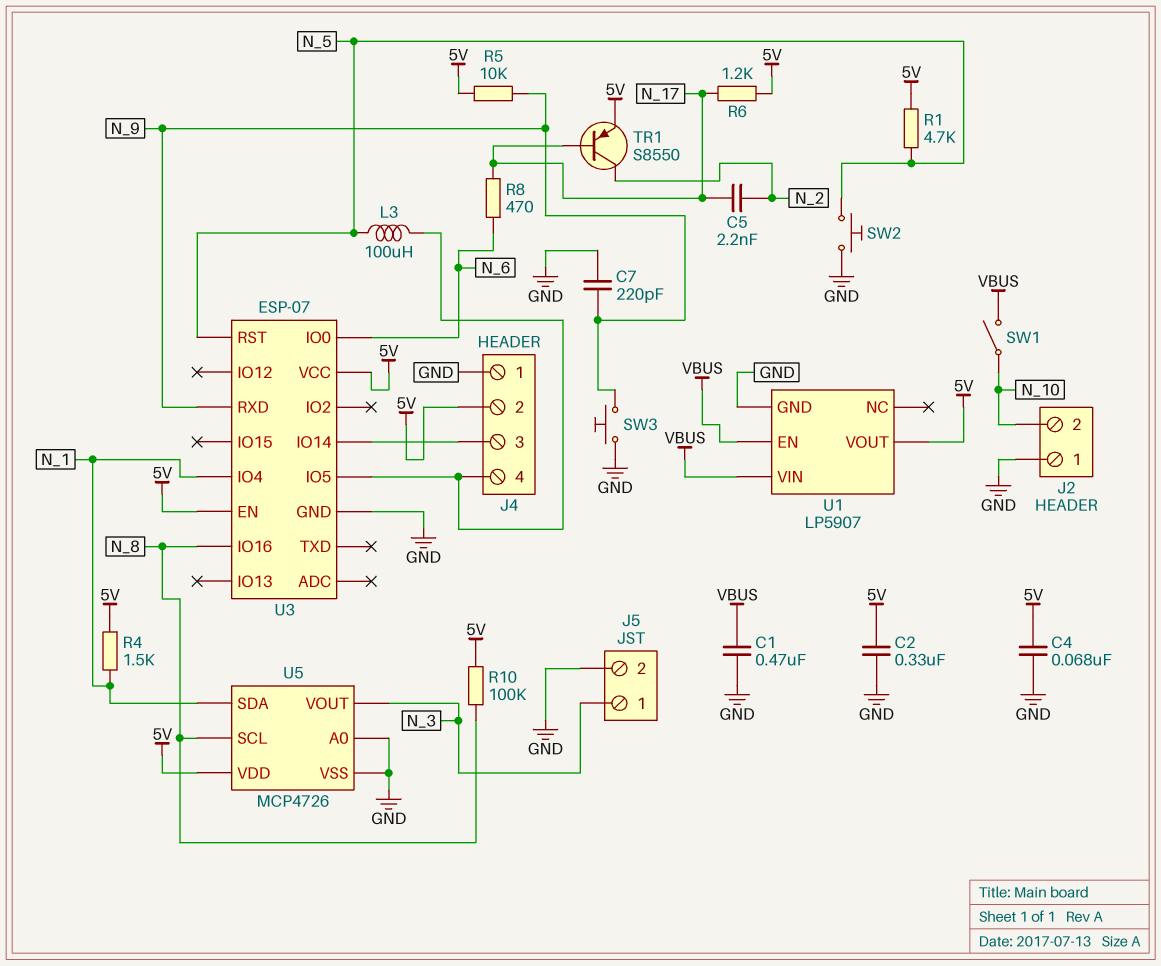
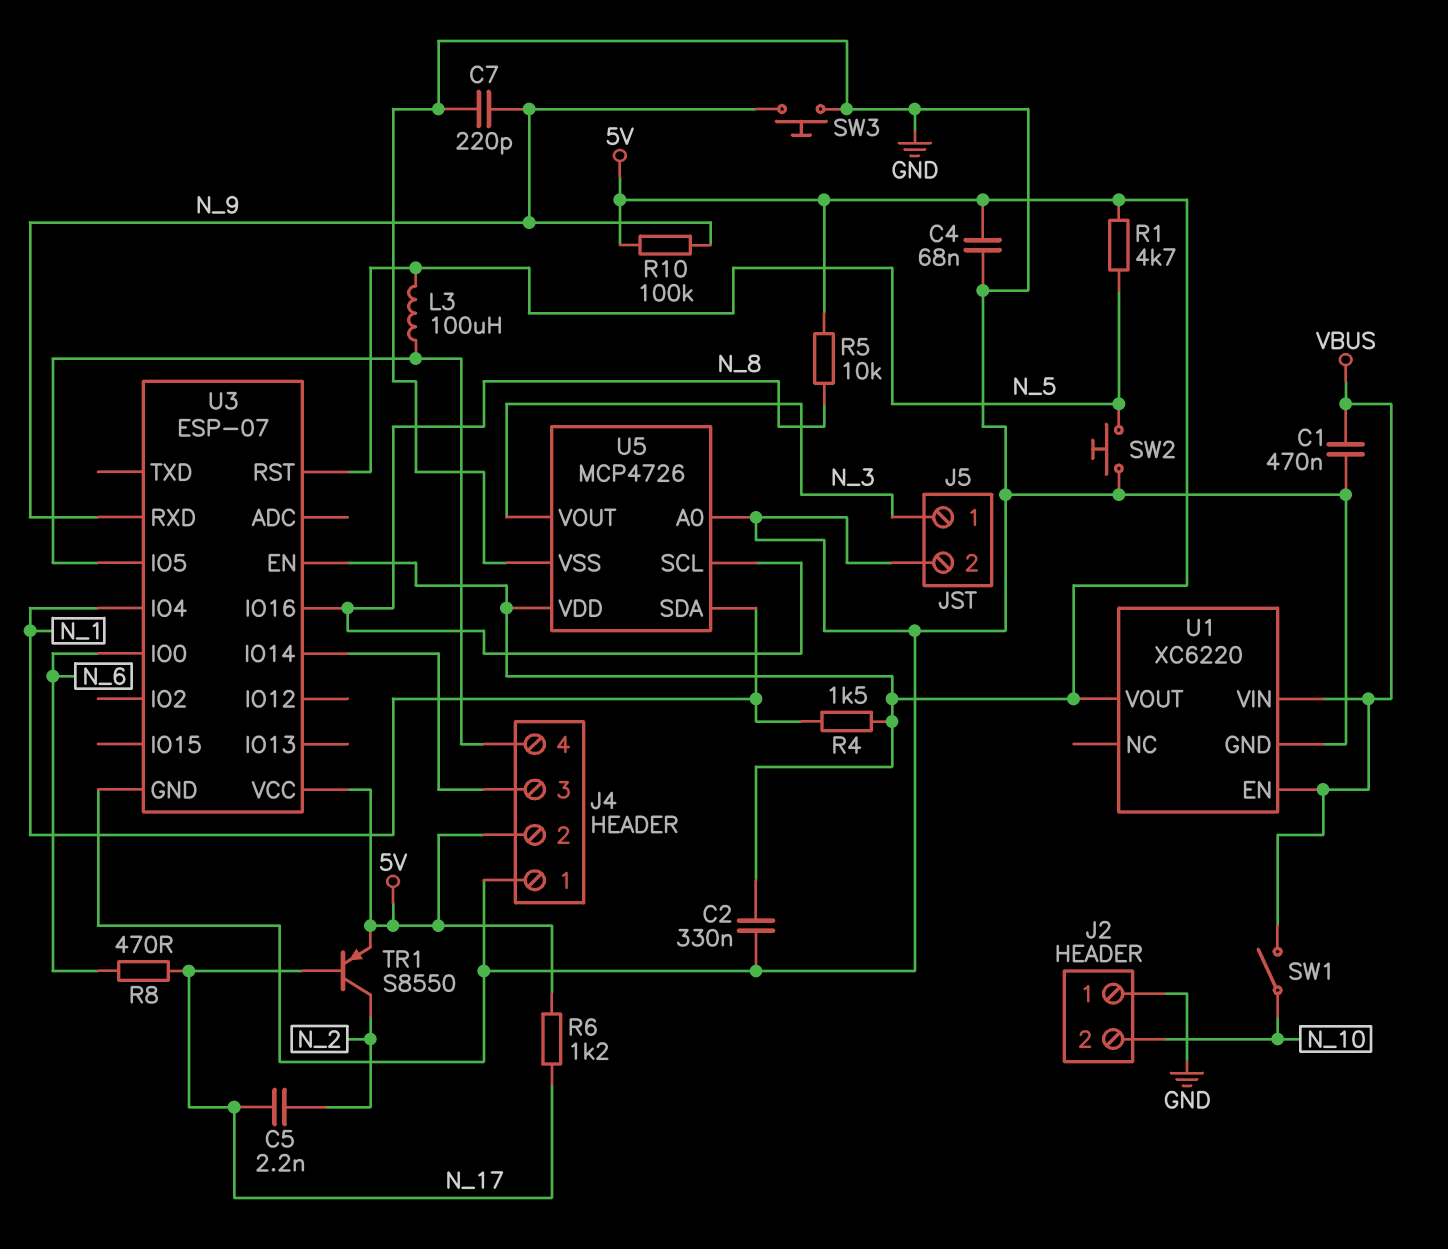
R5: 10k (5V, N_9) -> 10k (5V, N_8)
R10: 100k (5V, N_8) -> 100k (5V, N_9)
U1: LP5907 -> XC6220

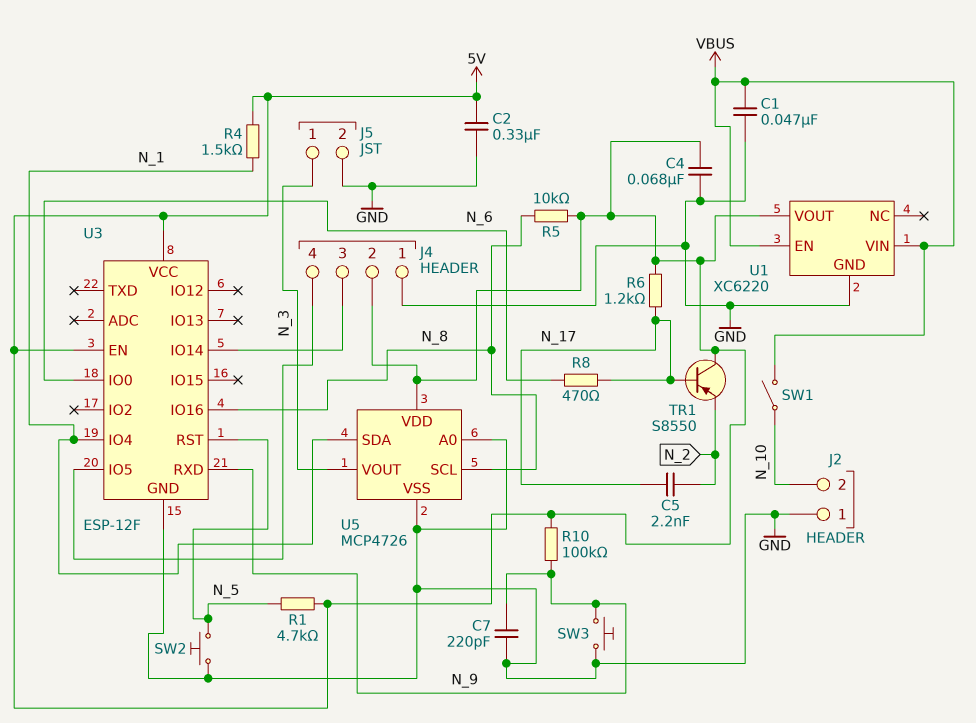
C1: 470nF (GND, VBUS) -> 47nF (GND, VBUS)
L3: 100uH (J4/4, N_5) -> none
TR1: PNP S8550 (B N_17, C N_2, E 5V) -> PNP S8550 (B N_17, C 5V, E N_2)
U3: ESP-07 -> ESP-12F

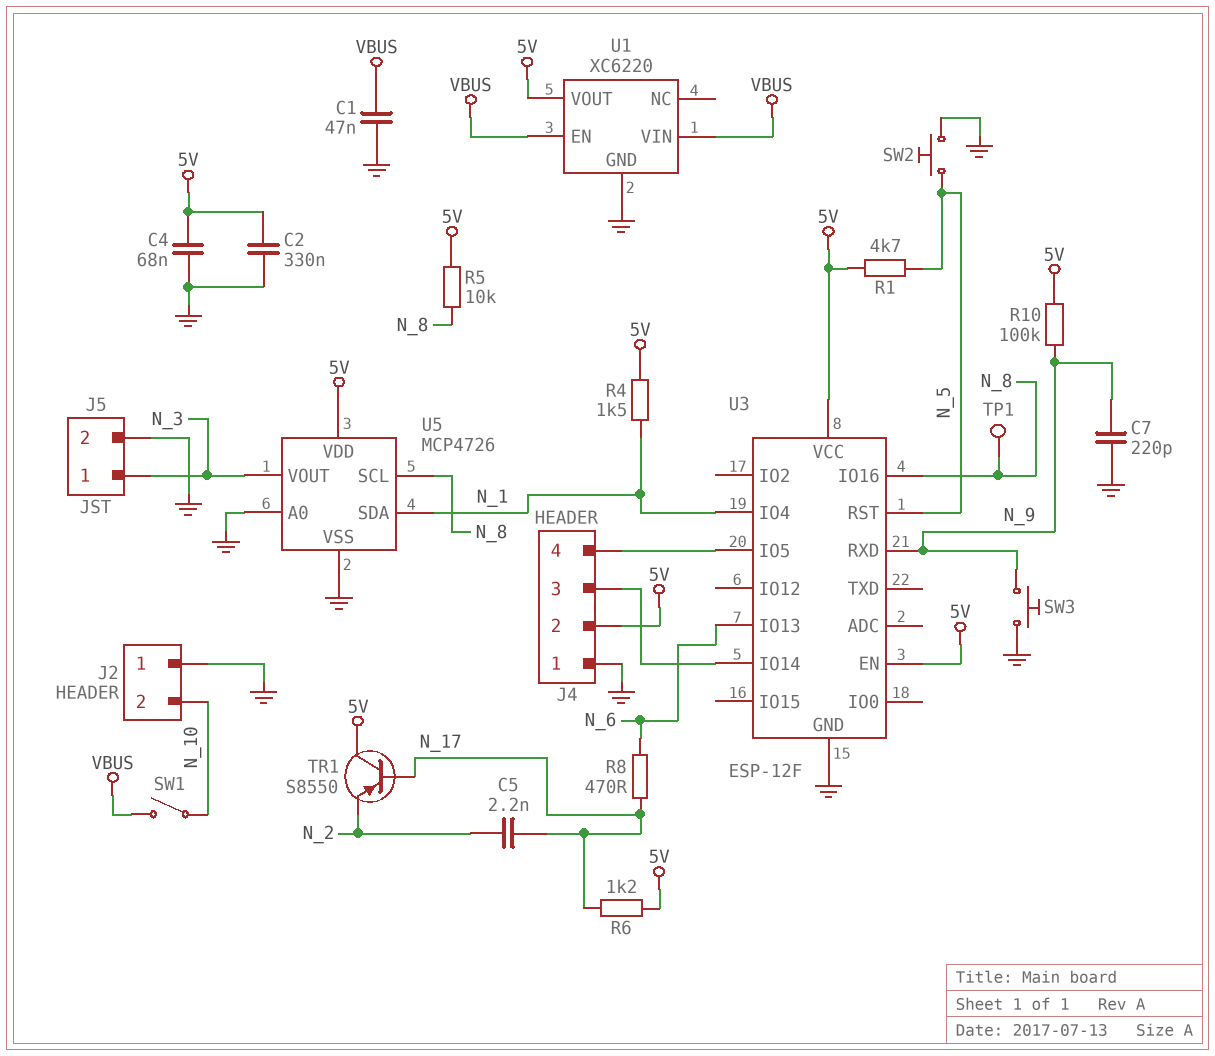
TP1: none -> test point (N_8)
U3 pin IO0: N_6 -> none
U3 pin IO13: none -> N_6

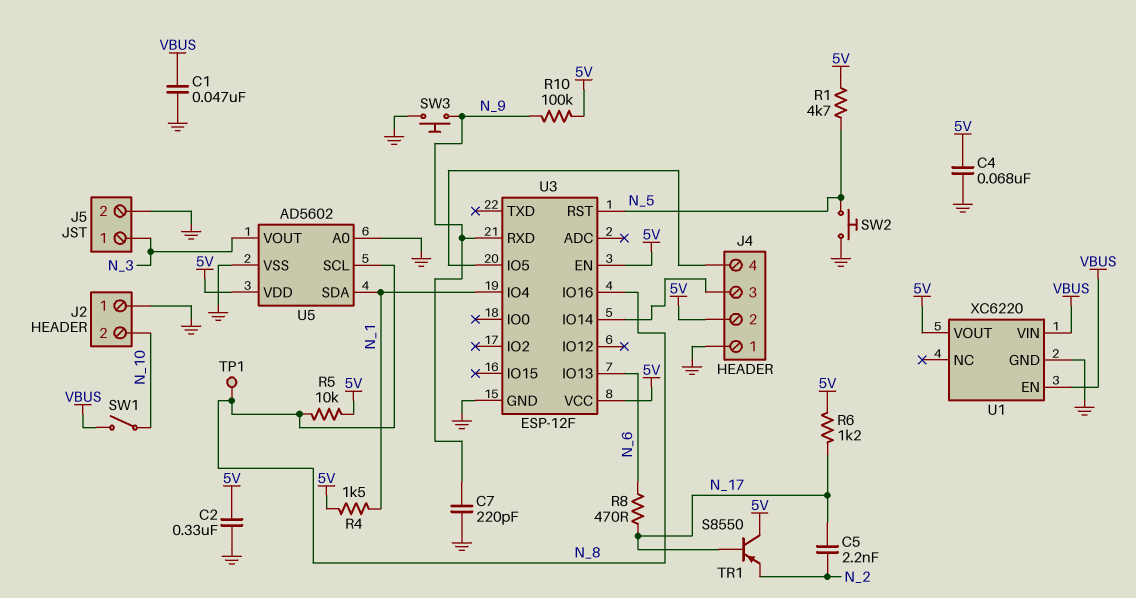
U5: MCP4726 -> AD5602

